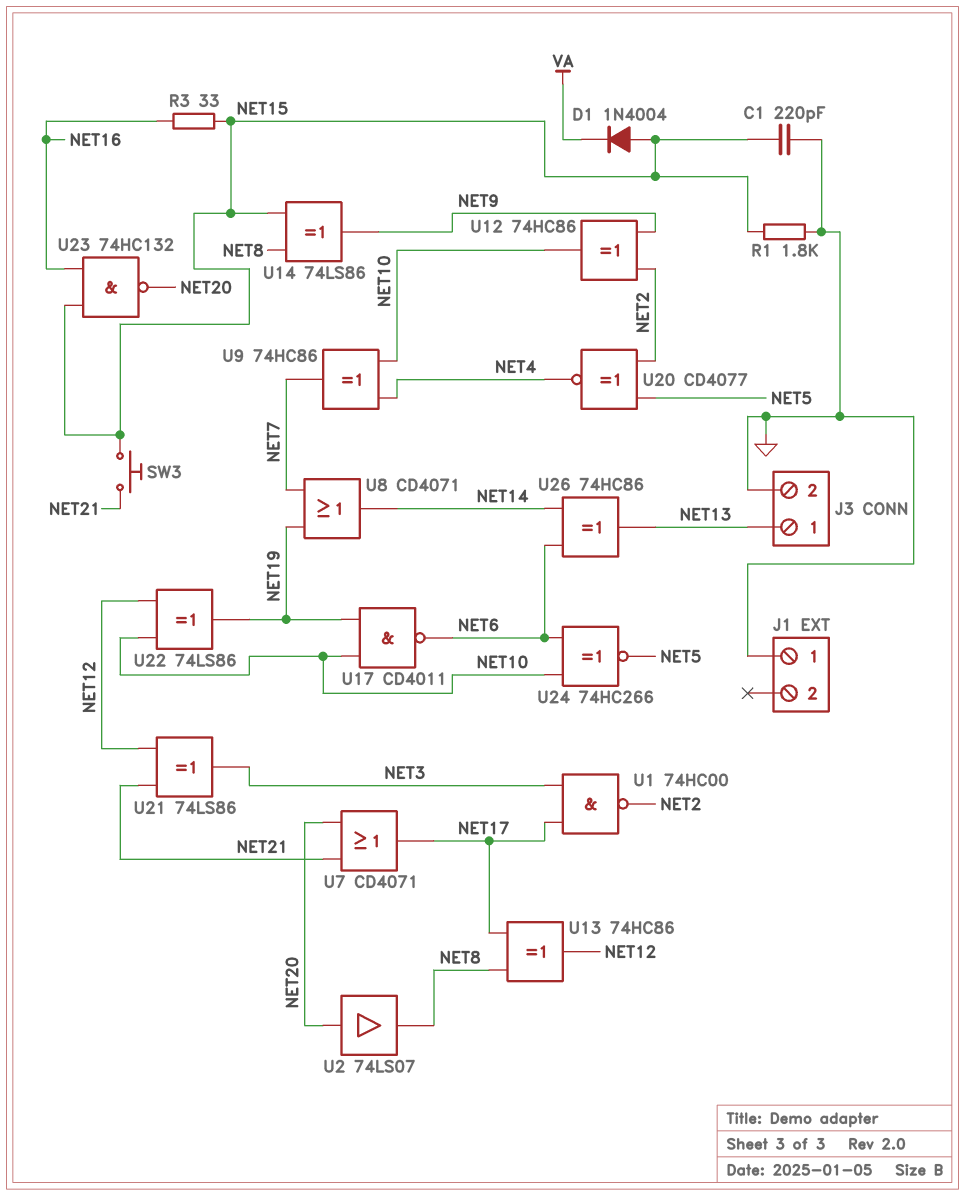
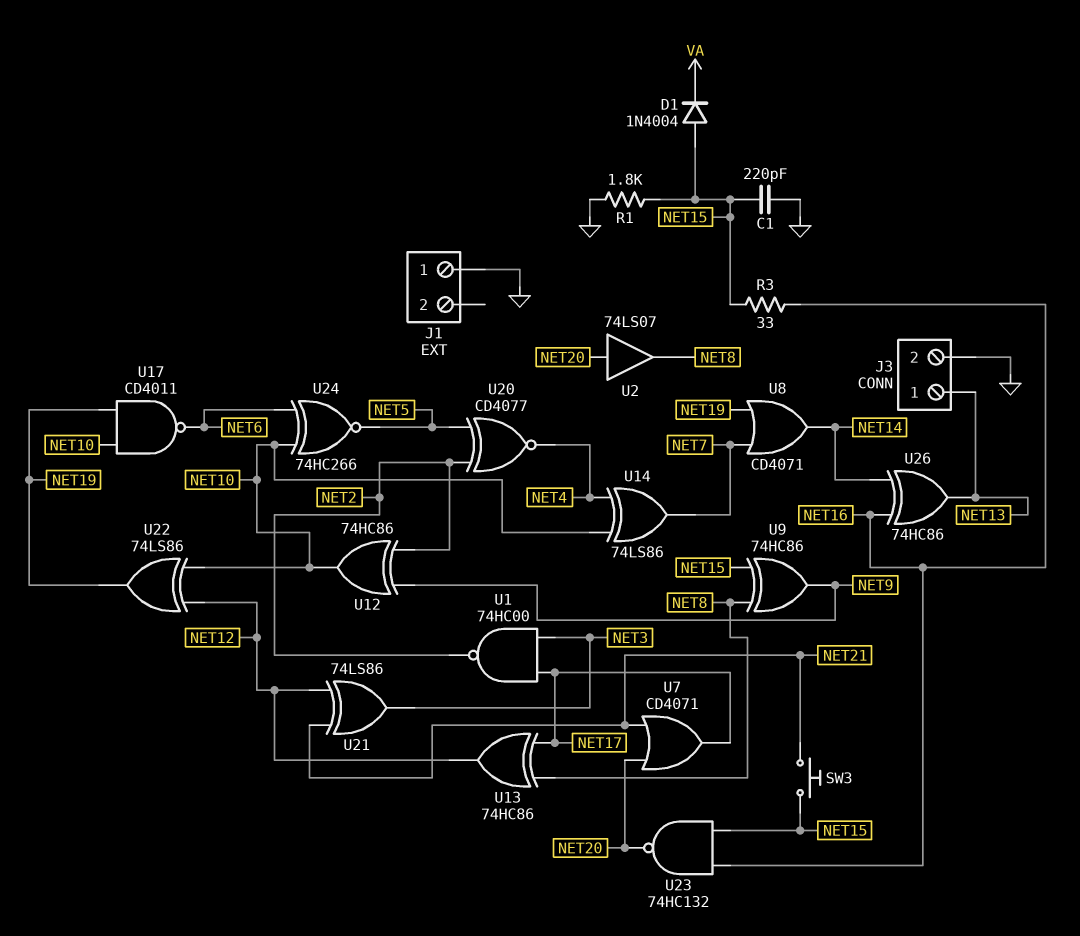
U9: XOR 74HC86 (in NET4, in NET10, out NET7) -> XOR 74HC86 (in NET8, in NET15, out NET9)
U14: XOR 74LS86 (in NET8, in NET15, out NET9) -> XOR 74LS86 (in NET4, in NET10, out NET7)
U26: XOR 74HC86 (in NET6, in NET14, out NET13) -> XOR 74HC86 (in NET14, in NET16, out NET13)

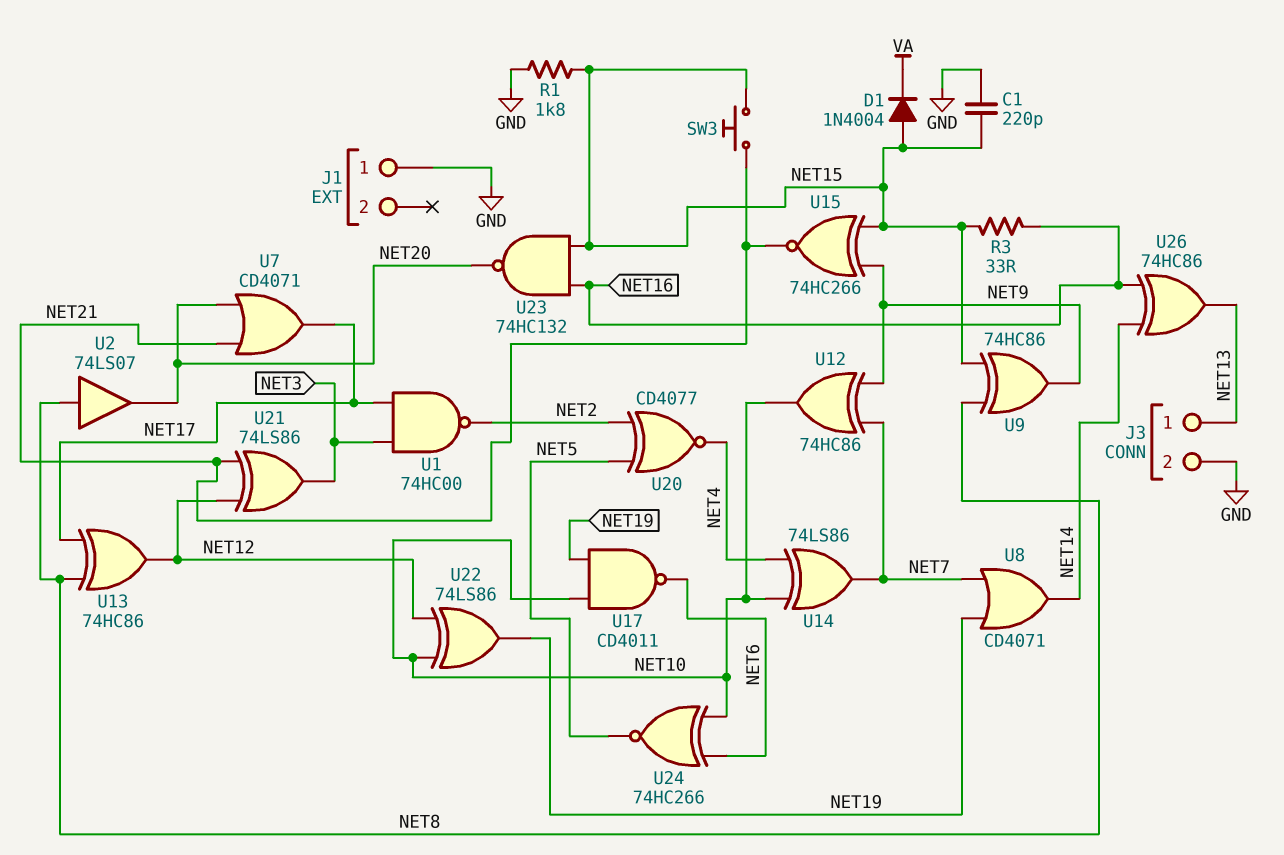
U2: buffer 74LS07 (in NET20, out NET8) -> buffer 74LS07 (in NET8, out NET20)
U12: XOR 74HC86 (in NET2, in NET9, out NET10) -> XOR 74HC86 (in NET7, in NET9, out NET10)
U15: none -> XNOR 74HC266 (in NET9, in NET15, out NET21)

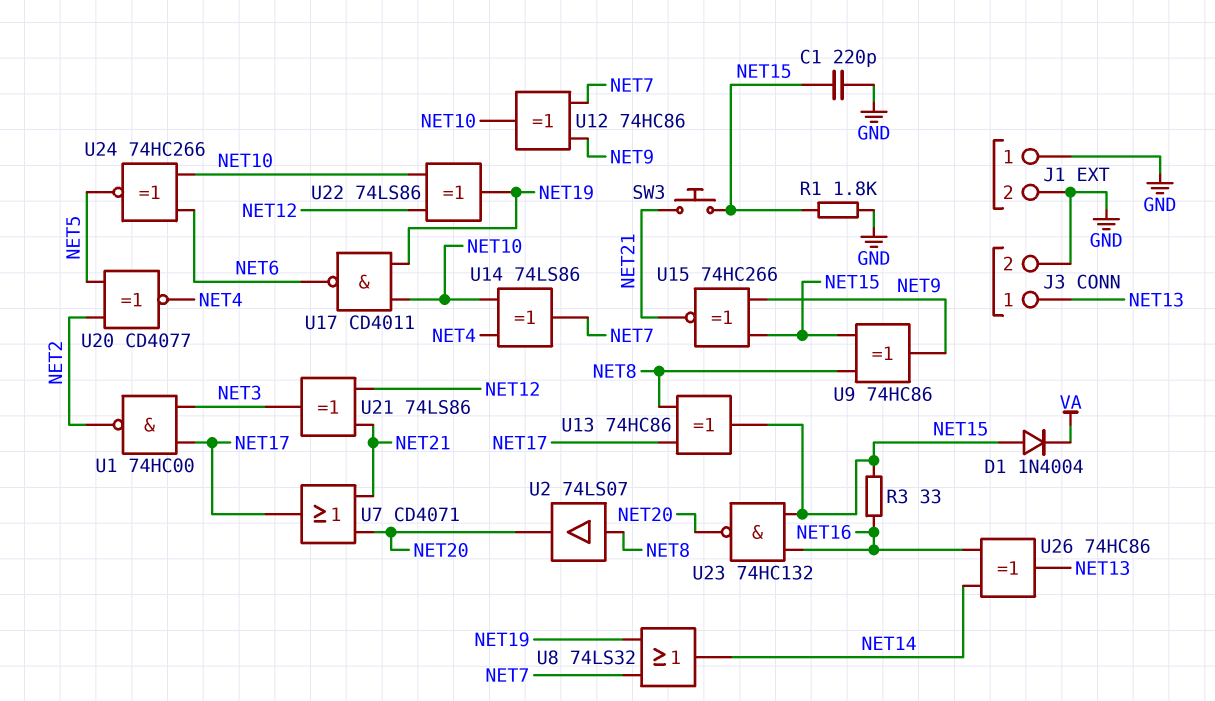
J1 pin 2: none -> GND
U8: OR CD4071 (in NET7, in NET19, out NET14) -> OR 74LS32 (in NET7, in NET19, out NET14)
U13: XOR 74HC86 (in NET8, in NET17, out NET12) -> XOR 74HC86 (in NET8, in NET17, out NET15)

